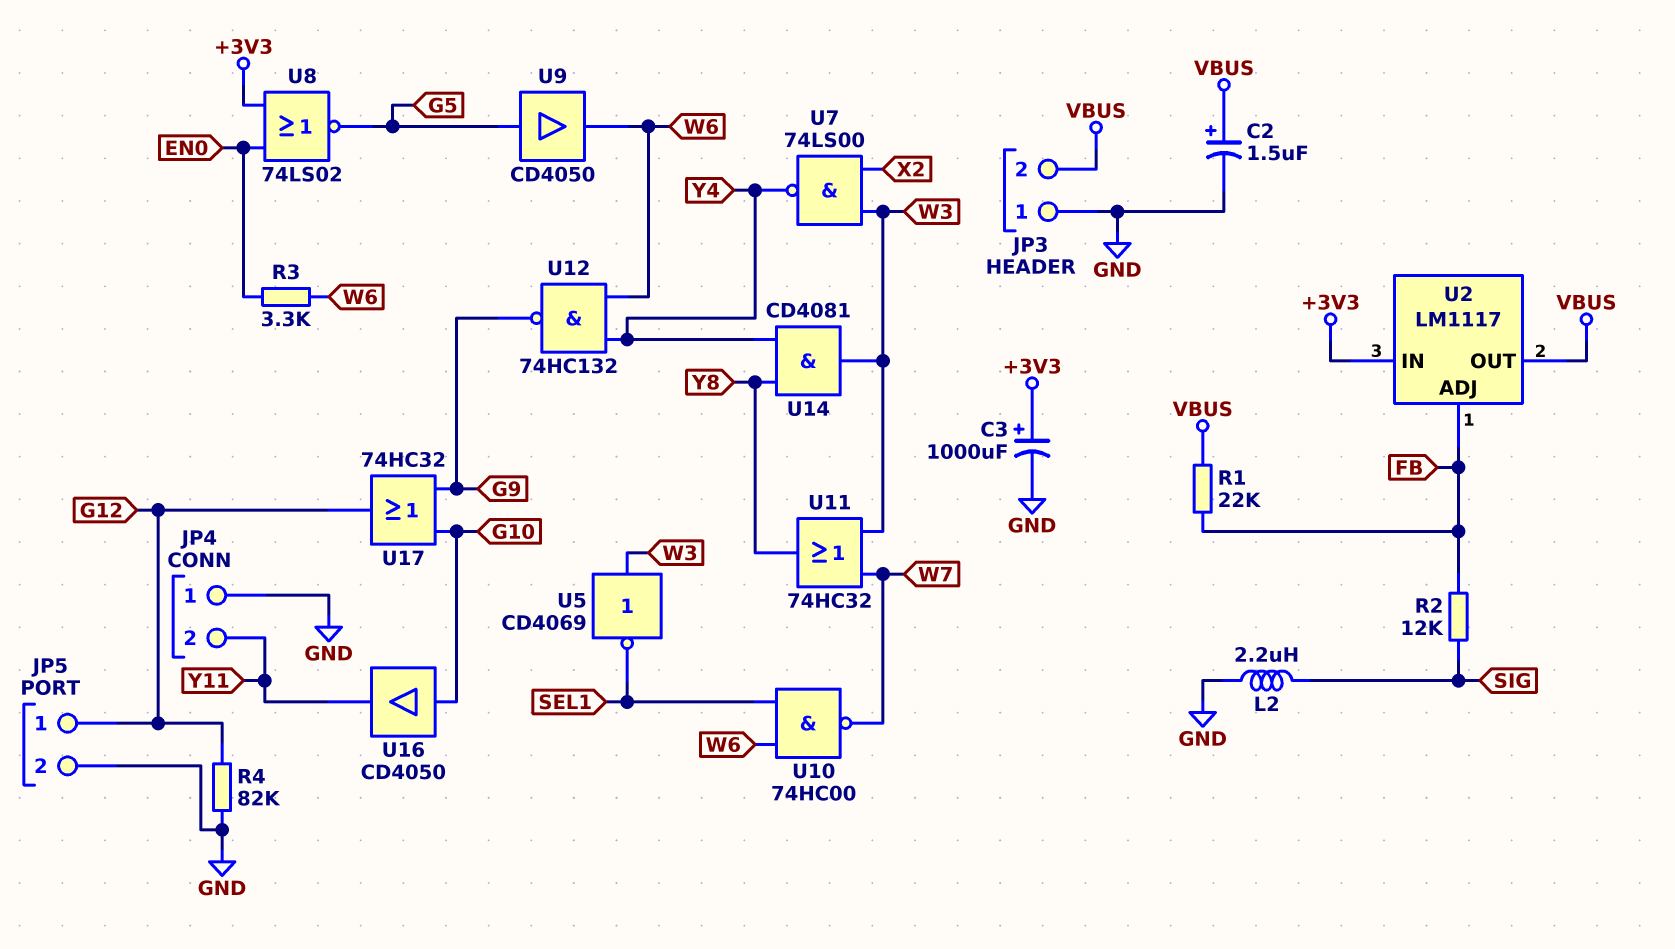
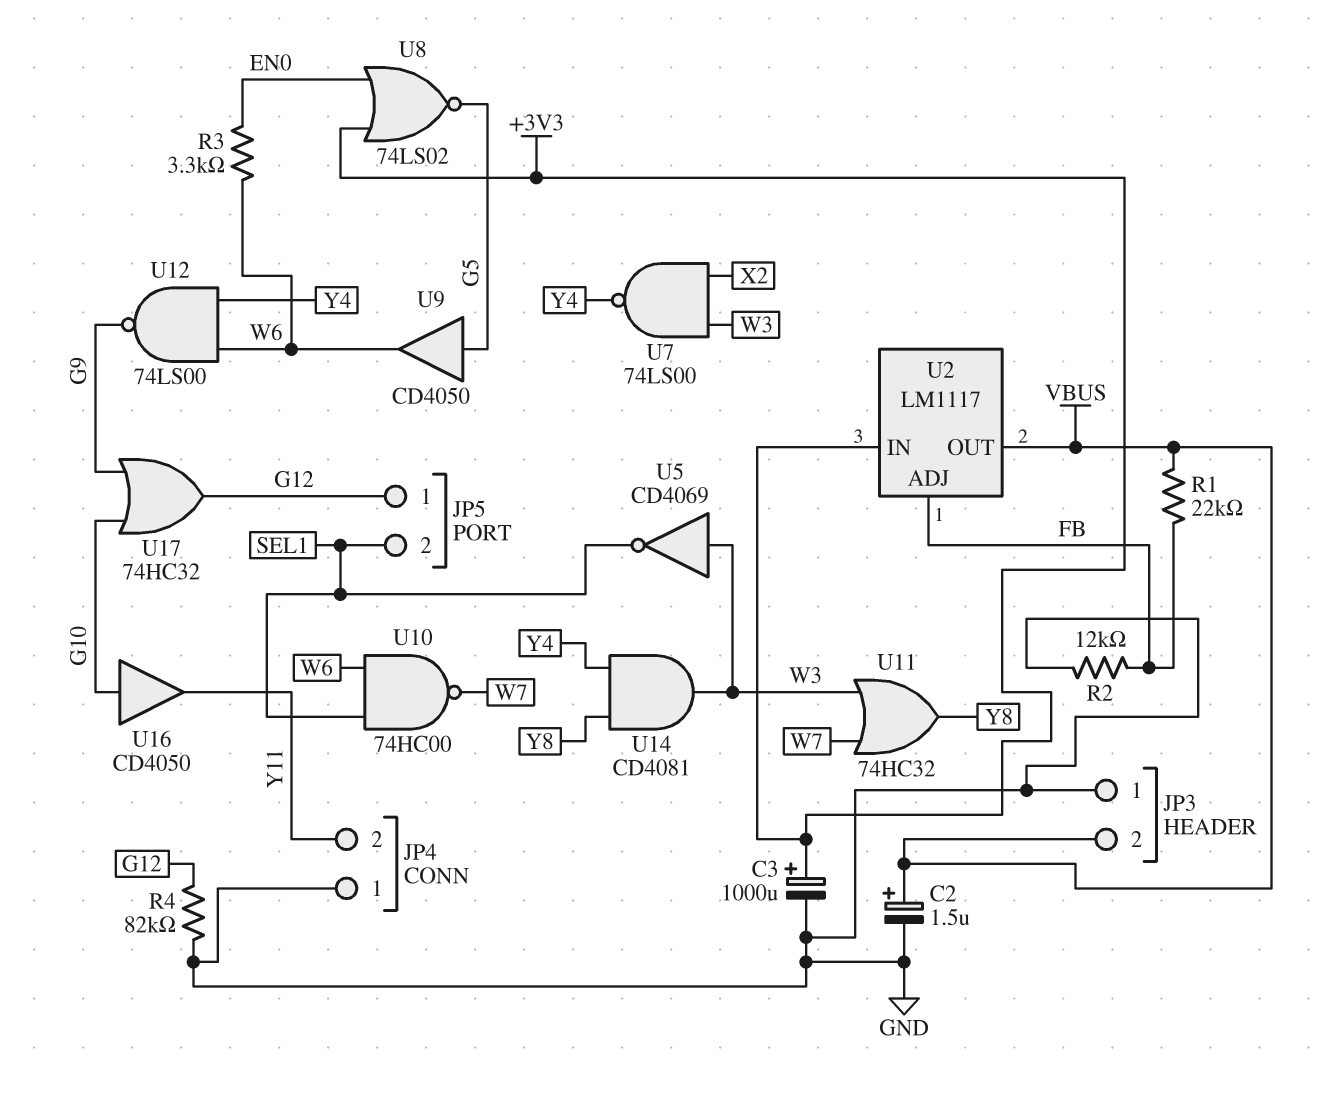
JP5 pin 2: GND -> SEL1
L2: 2.2uH (GND, SIG) -> none
R2: 12k (FB, SIG) -> 12k (FB, GND)
U12: NAND 74HC132 (in W6, in Y4, out G9) -> NAND 74LS00 (in W6, in Y4, out G9)

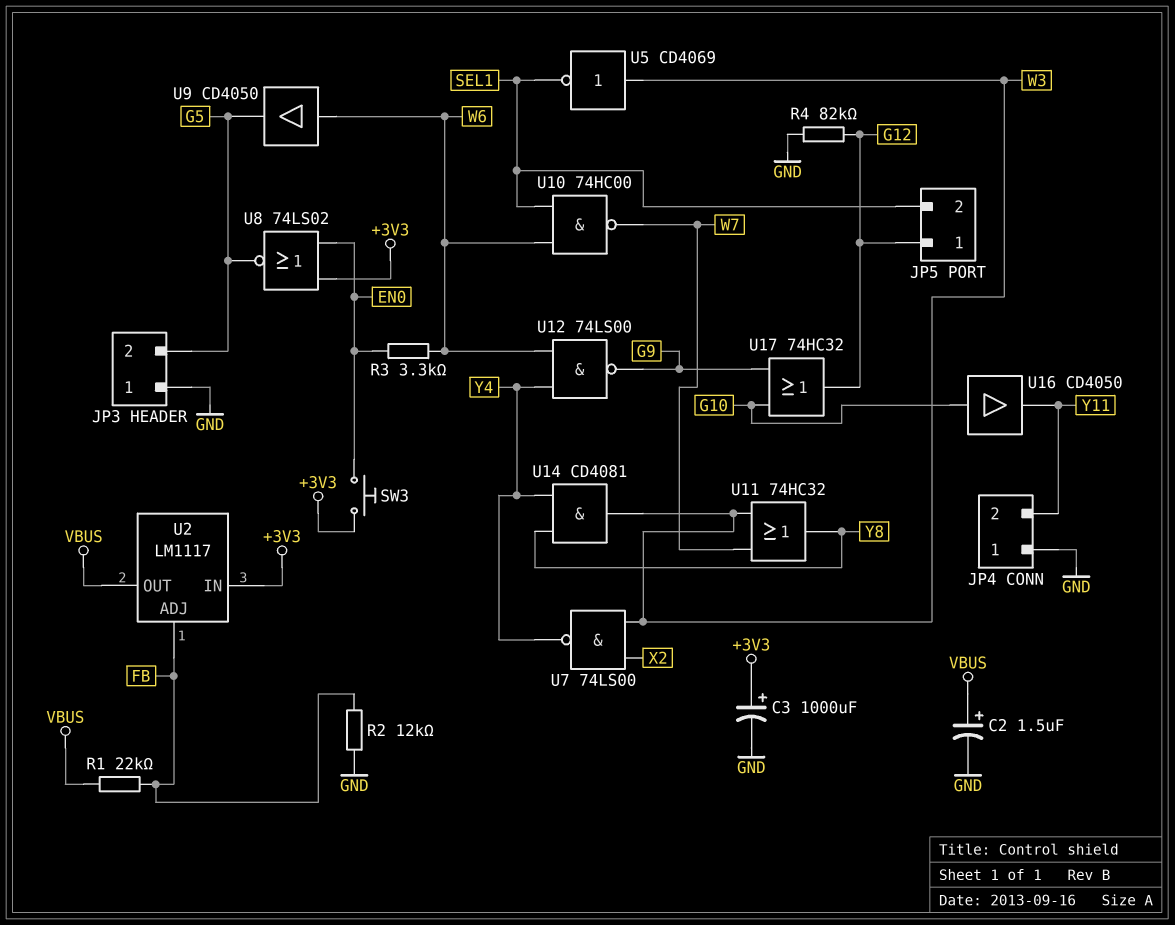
JP3 pin 2: VBUS -> G5
SW3: none -> button (+3V3, EN0)
U9: buffer CD4050 (in G5, out W6) -> buffer CD4050 (in W6, out G5)

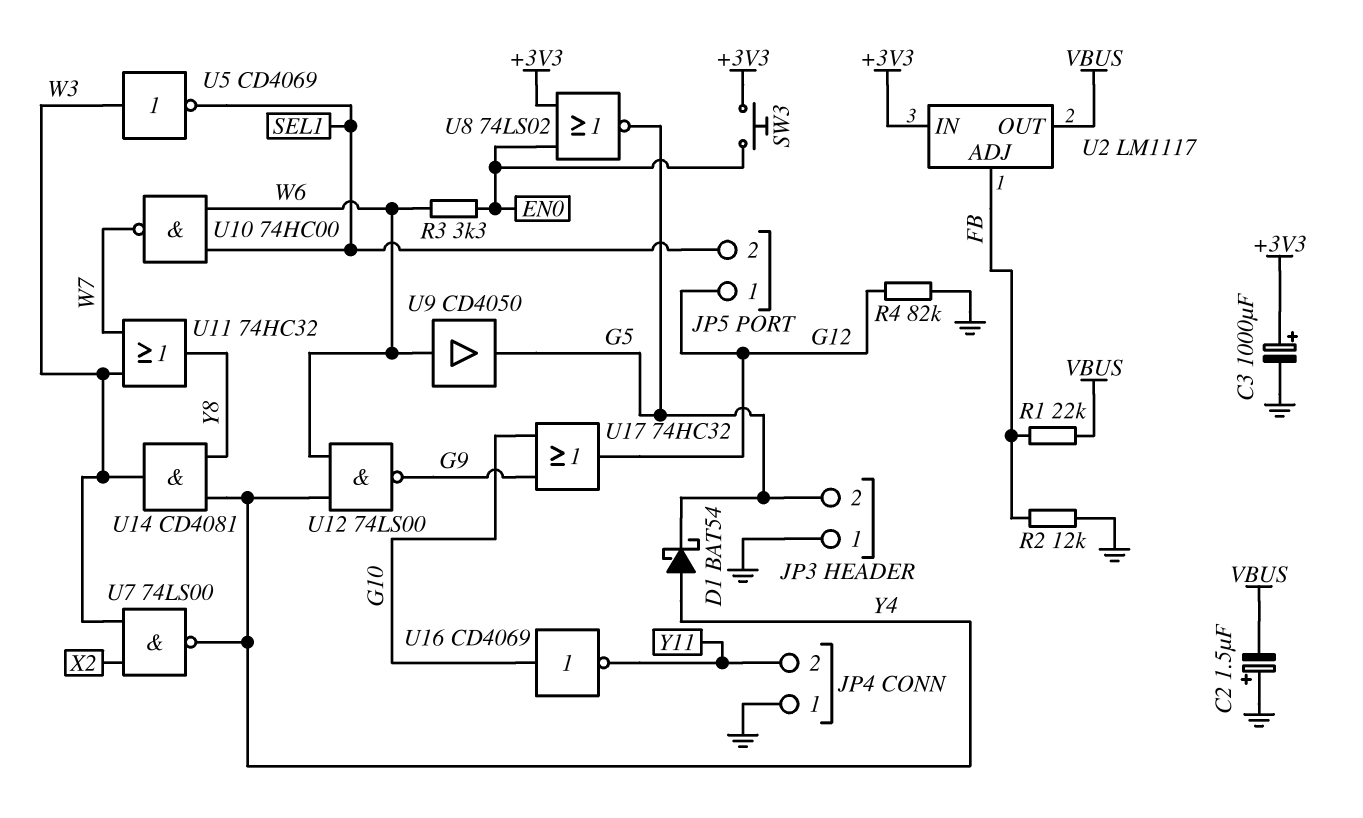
C2: 1.5uF (plus VBUS, minus GND) -> 1.5uF (plus GND, minus VBUS)
D1: none -> schottky BAT54 (A Y4, K G5)
U16: buffer CD4050 (in G10, out Y11) -> NOT CD4069 (in G10, out Y11)

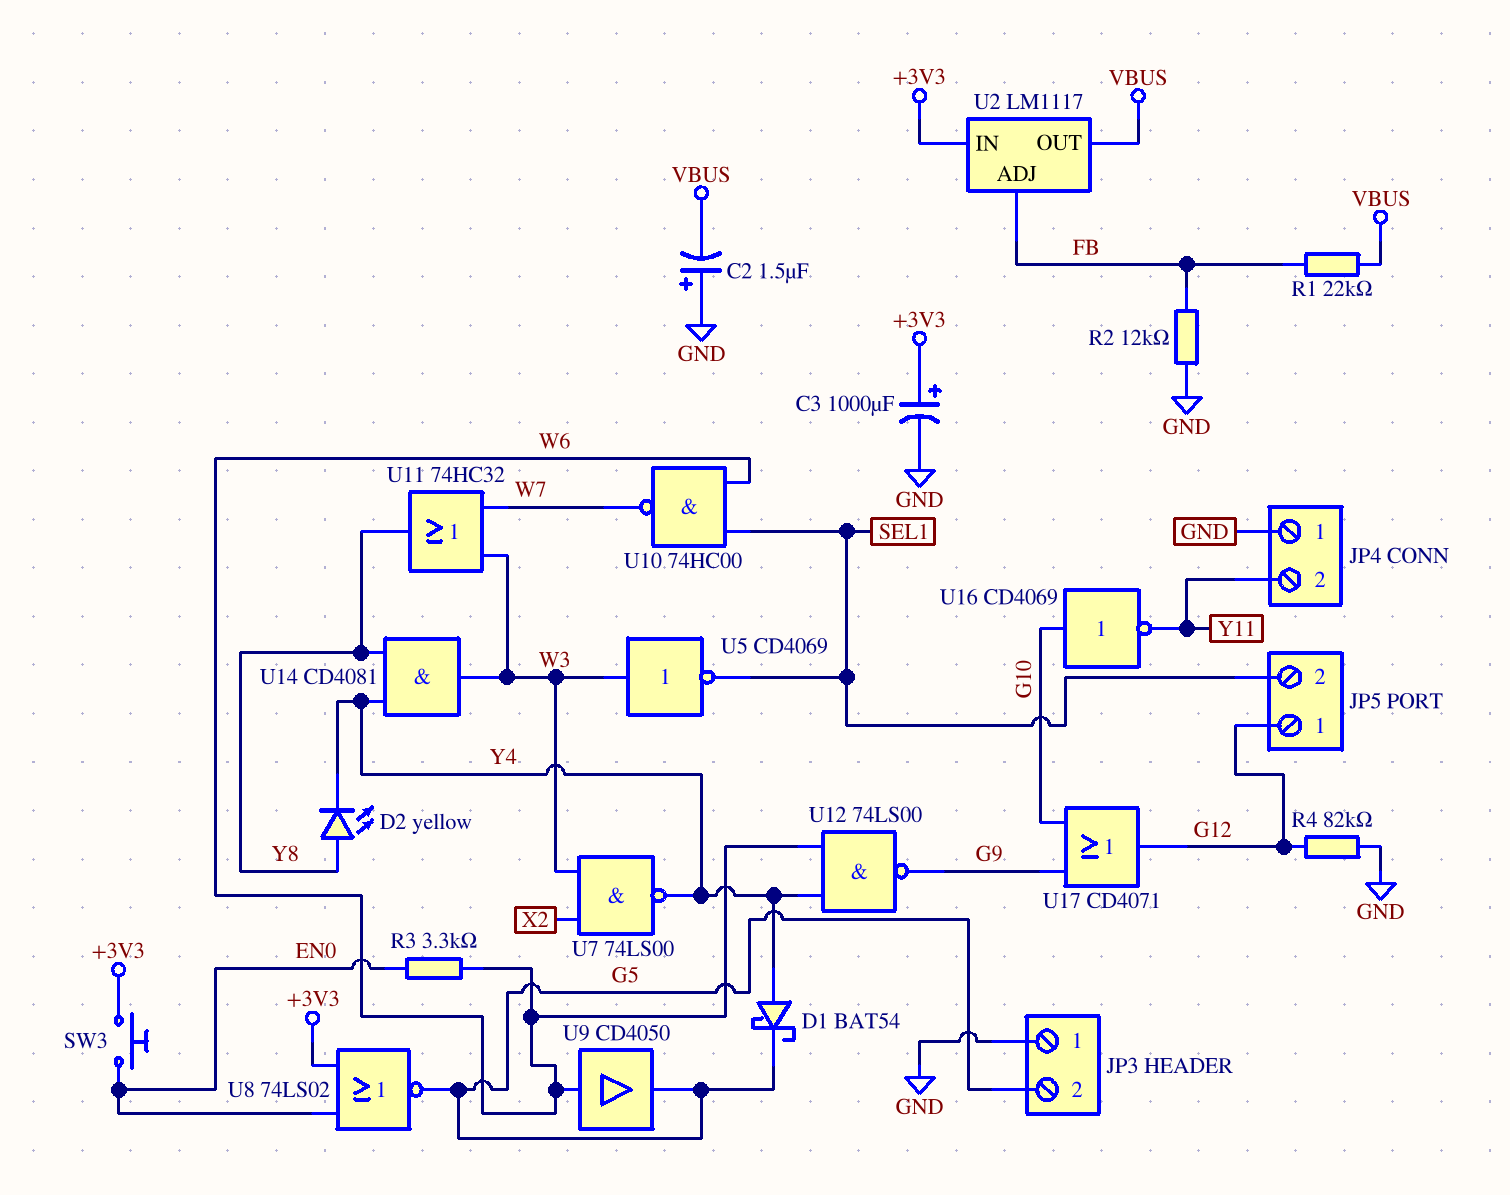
D2: none -> LED yellow (A Y8, K Y4)
U17: OR 74HC32 (in G9, in G10, out G12) -> OR CD4071 (in G9, in G10, out G12)

